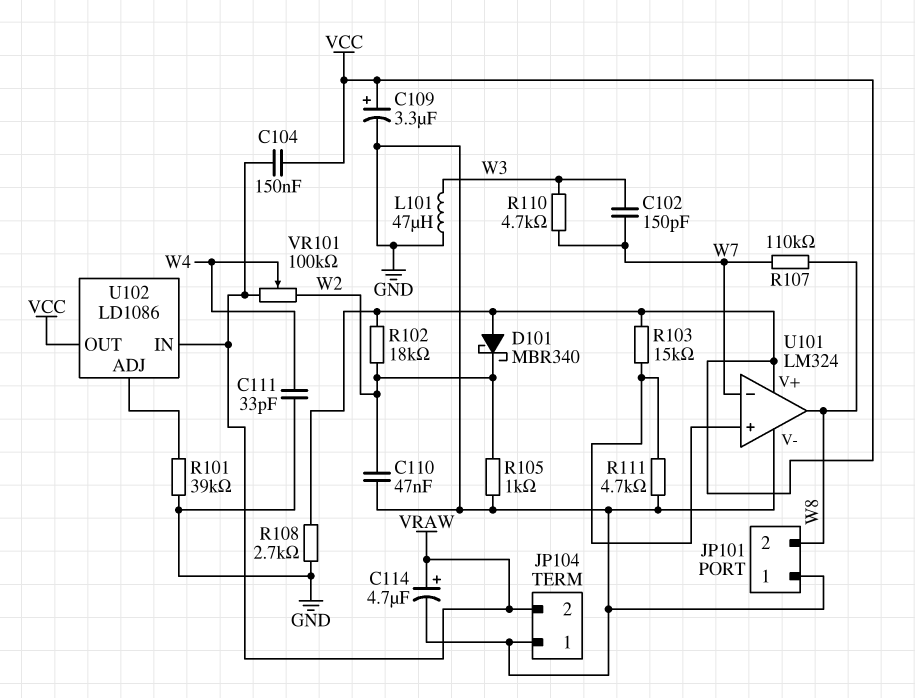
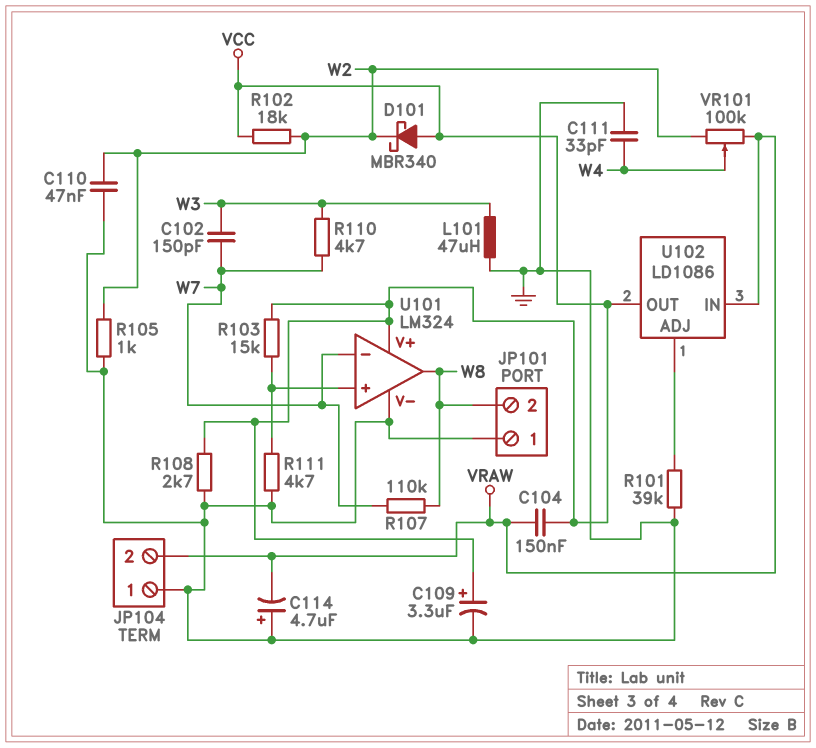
C114: 4.7uF (plus VRAW, minus GND) -> 4.7uF (plus GND, minus VRAW)

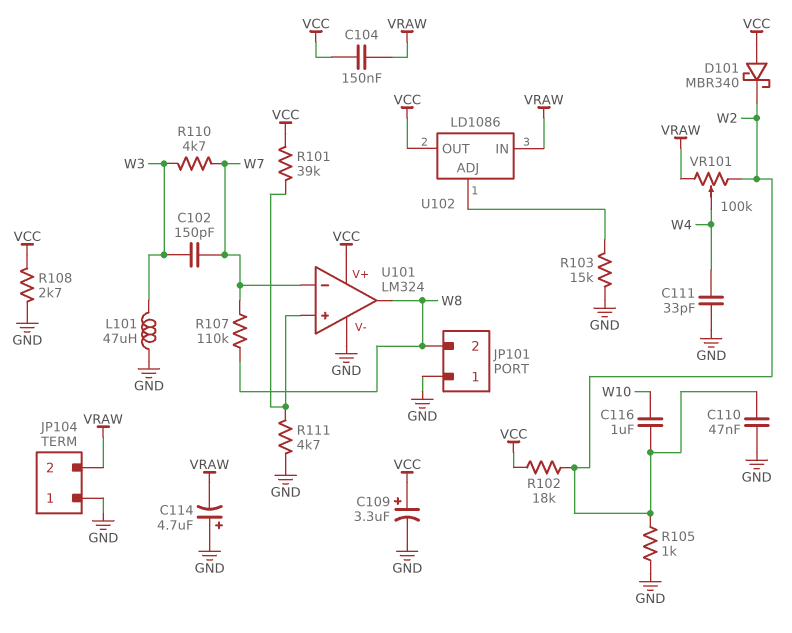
C116: none -> 1uF (W2, W10)
R101: 39k (GND, U102/ADJ) -> 39k (U101/in+, VCC)
R103: 15k (U101/in+, VCC) -> 15k (GND, U102/ADJ)

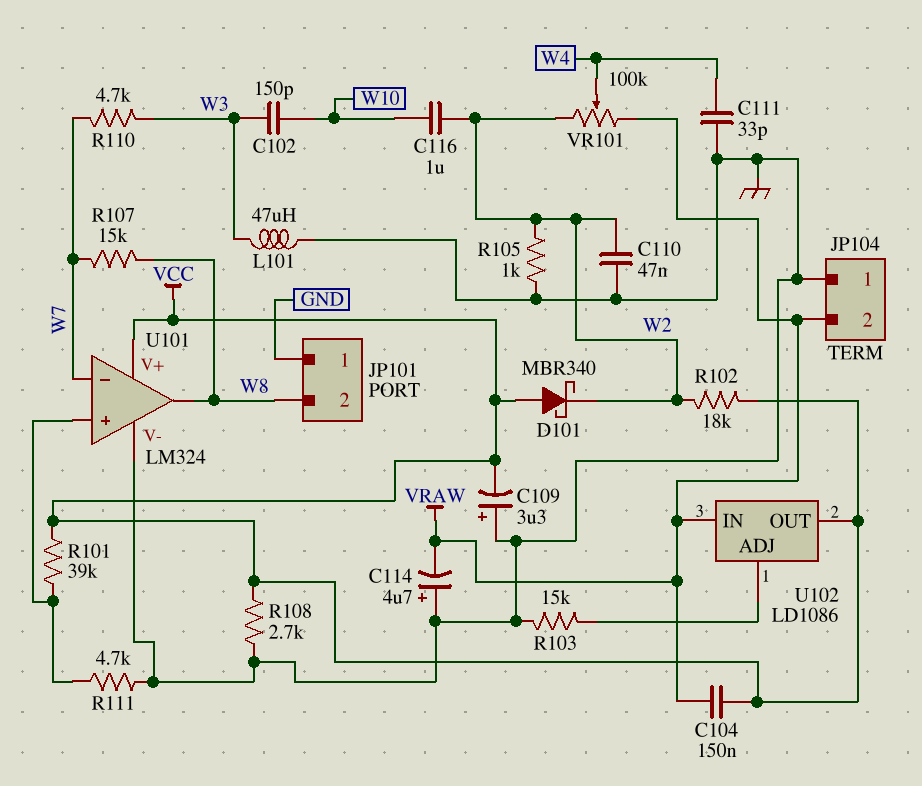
C102: 150pF (W3, W7) -> 150pF (W3, W10)
C109: 3.3uF (plus VCC, minus GND) -> 3.3uF (plus GND, minus VCC)
R107: 110k (W7, W8) -> 15k (W7, W8)

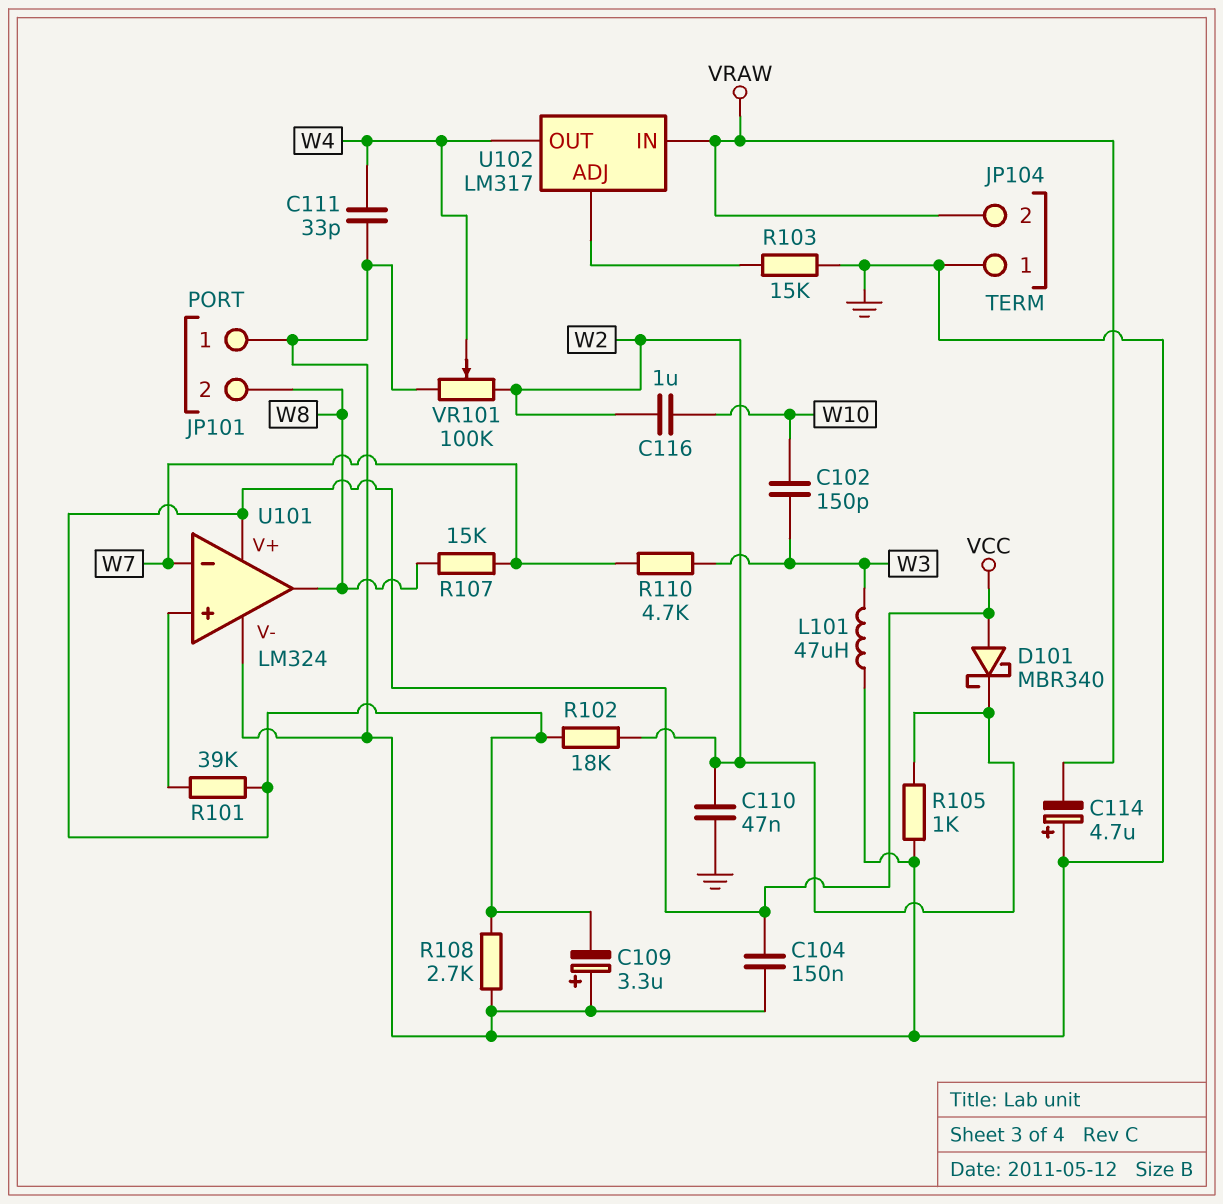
C104: 150nF (VCC, VRAW) -> 150nF (GND, VCC)
R111: 4.7k (GND, U101/in+) -> none
U102: LD1086 -> LM317
U102 pin OUT: VCC -> W4
VR101: 100k (VRAW, W2, wiper W4) -> 100k (GND, W2, wiper W4)

